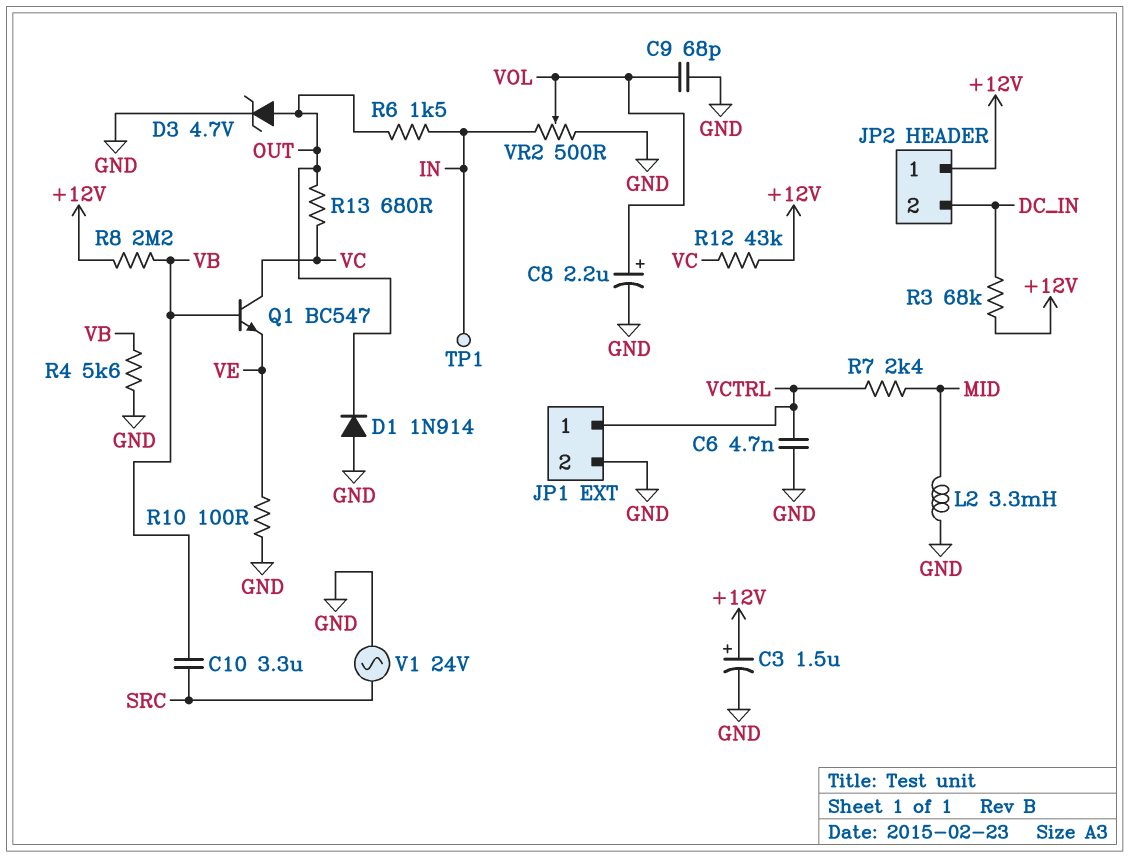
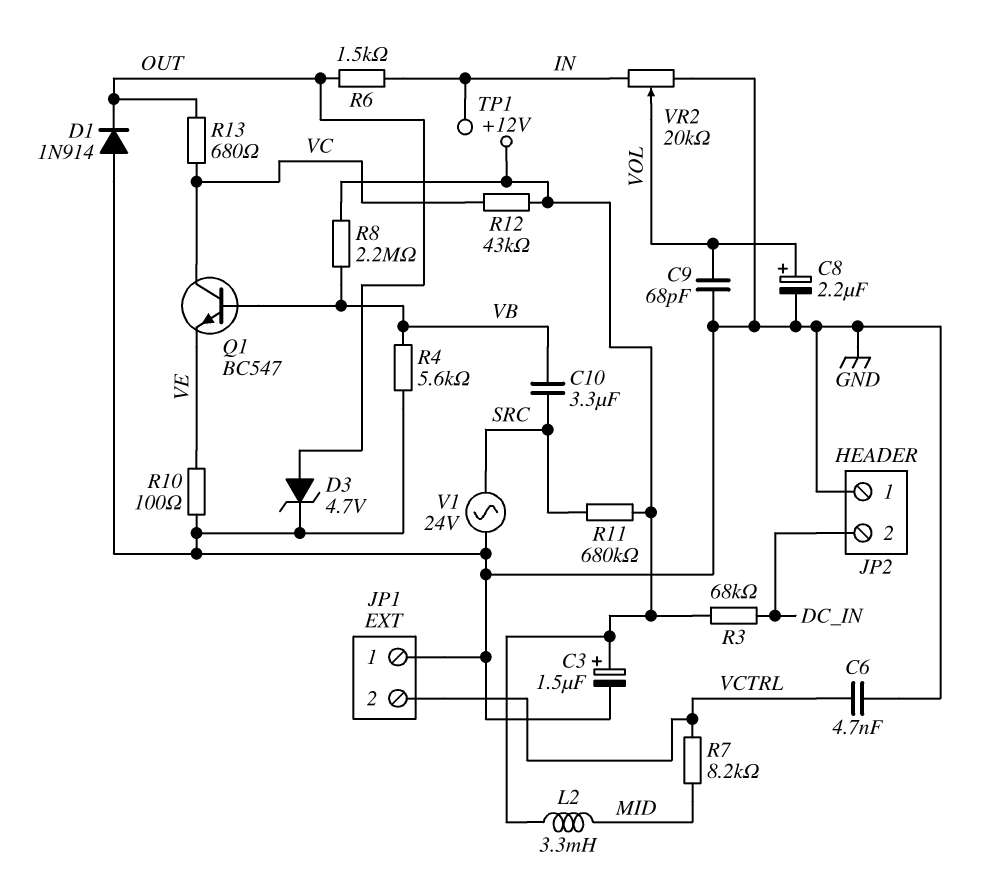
JP1 pin 1: VCTRL -> GND
JP1 pin 2: GND -> VCTRL
JP2 pin 1: +12V -> GND
L2: 3.3mH (GND, MID) -> 3.3mH (+12V, MID)
R7: 2.4k (MID, VCTRL) -> 8.2k (MID, VCTRL)
R11: none -> 680k (+12V, SRC)
VR2: 500 (GND, IN, wiper VOL) -> 20k (GND, IN, wiper VOL)

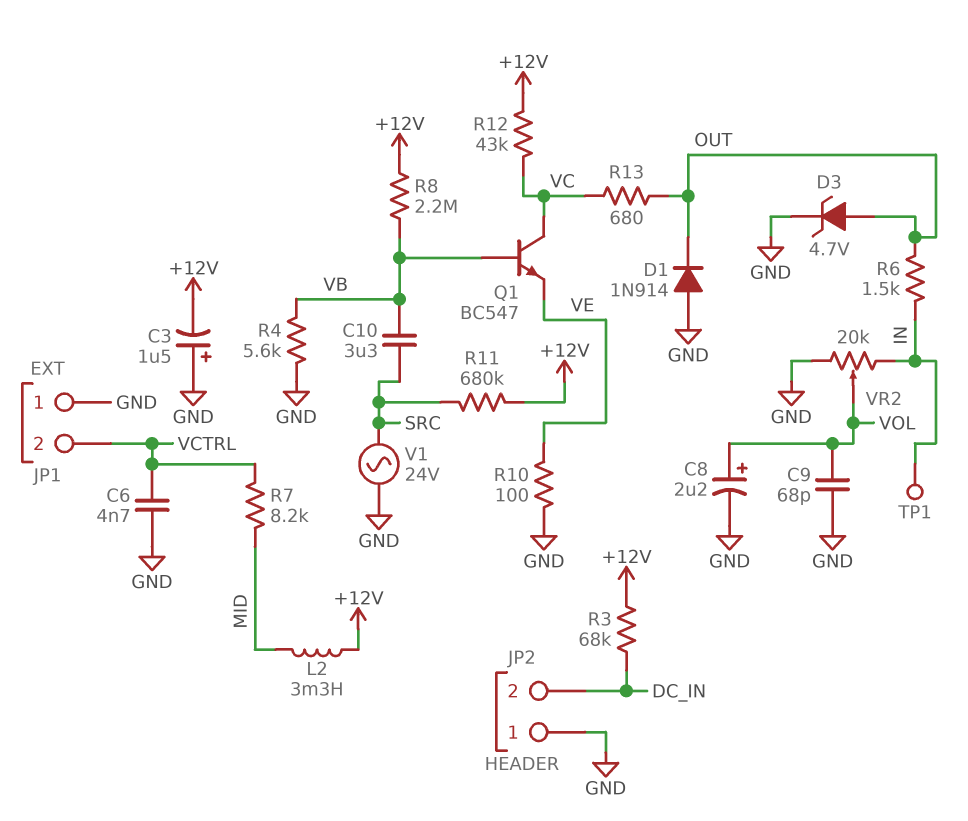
C3: 1.5uF (plus +12V, minus GND) -> 1.5uF (plus GND, minus +12V)

